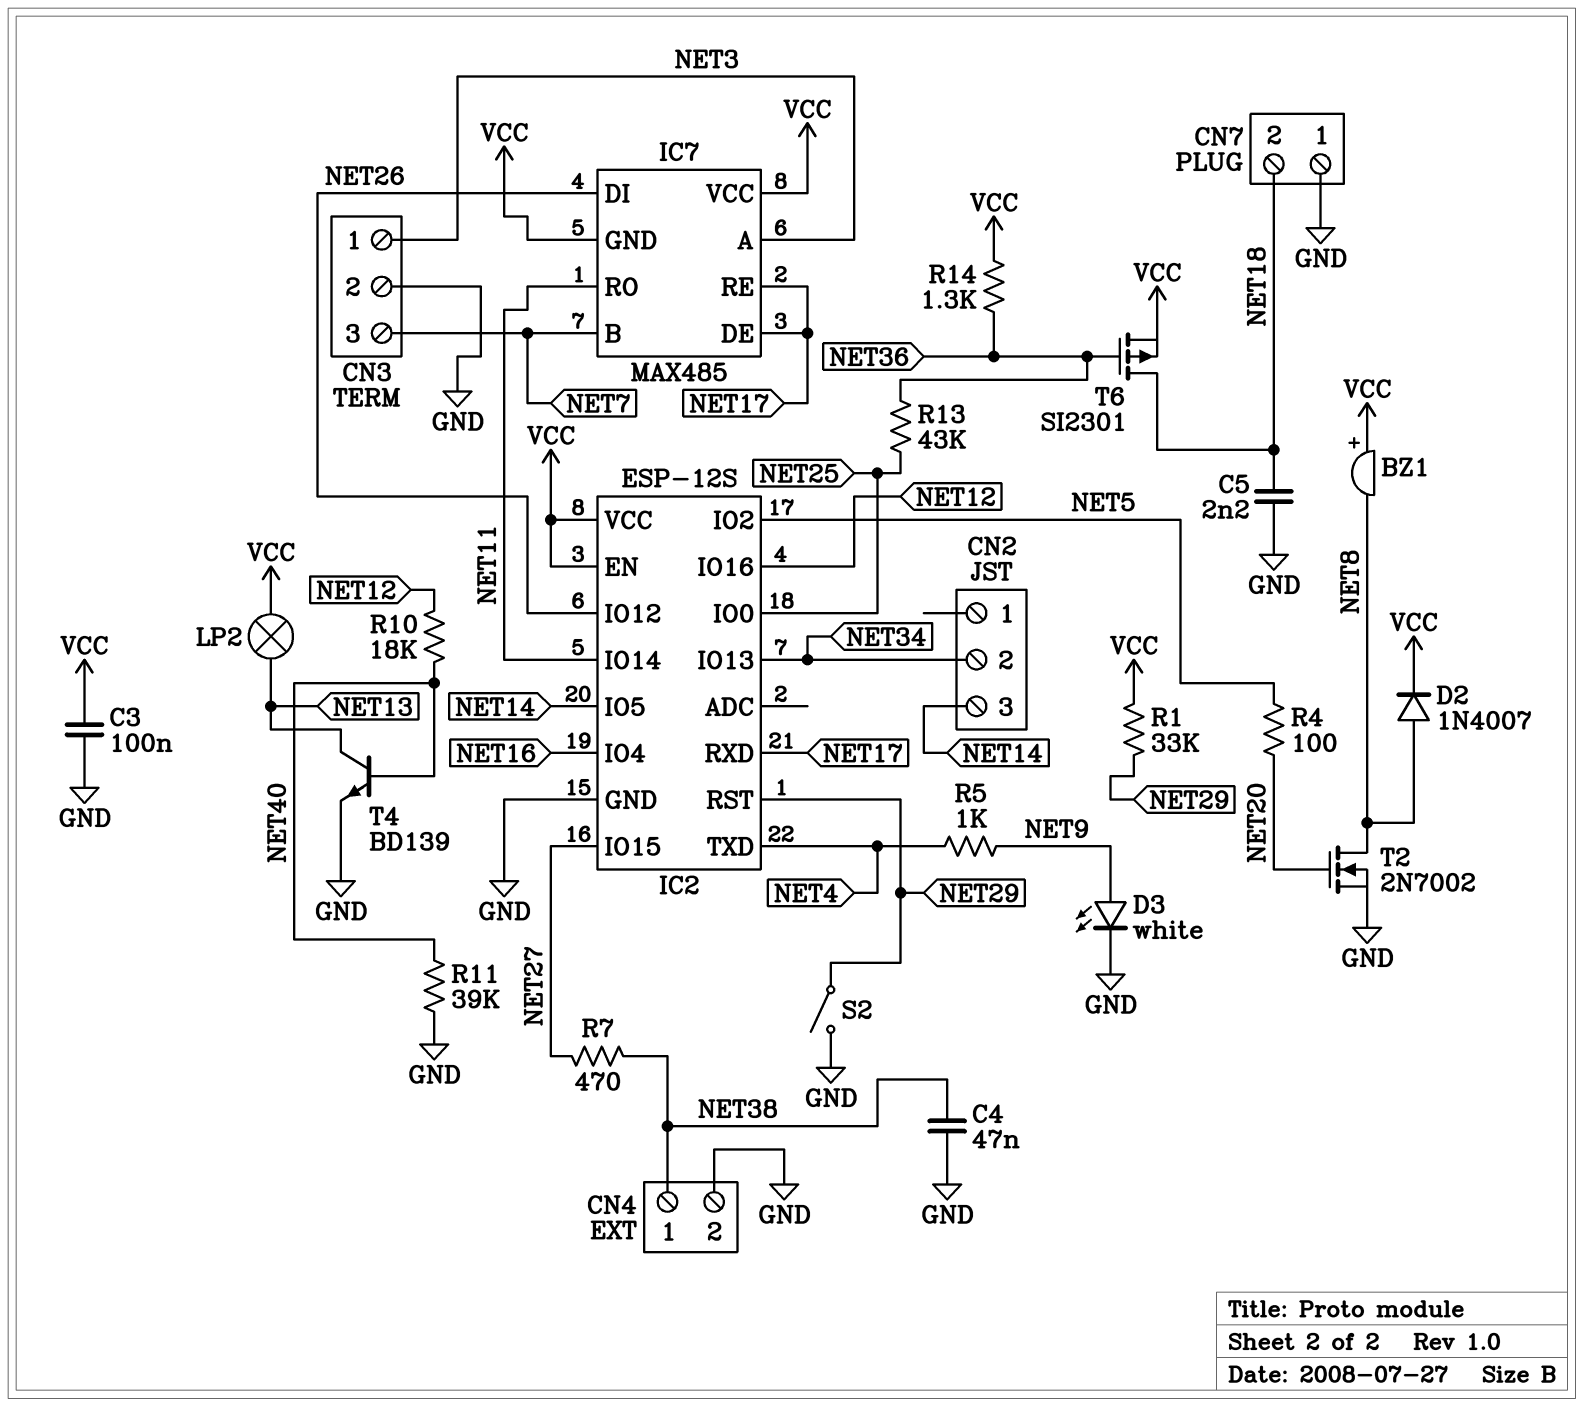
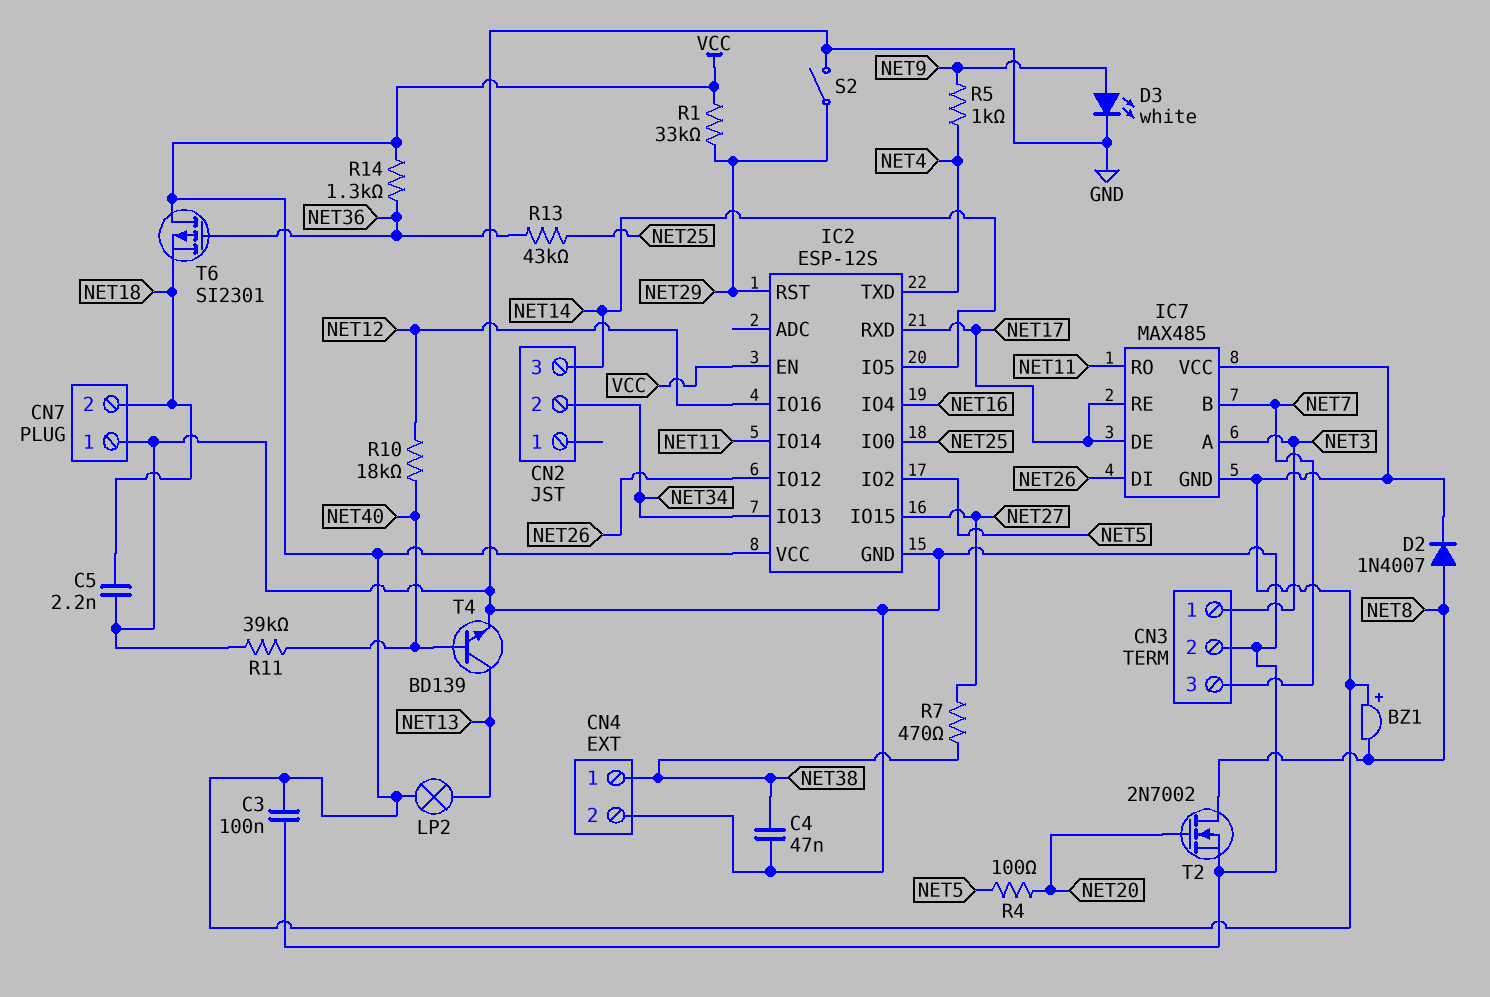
T6: PMOS SI2301 (G NET36, D NET18, S VCC) -> PMOS SI2301 (G NET36, D VCC, S NET18)

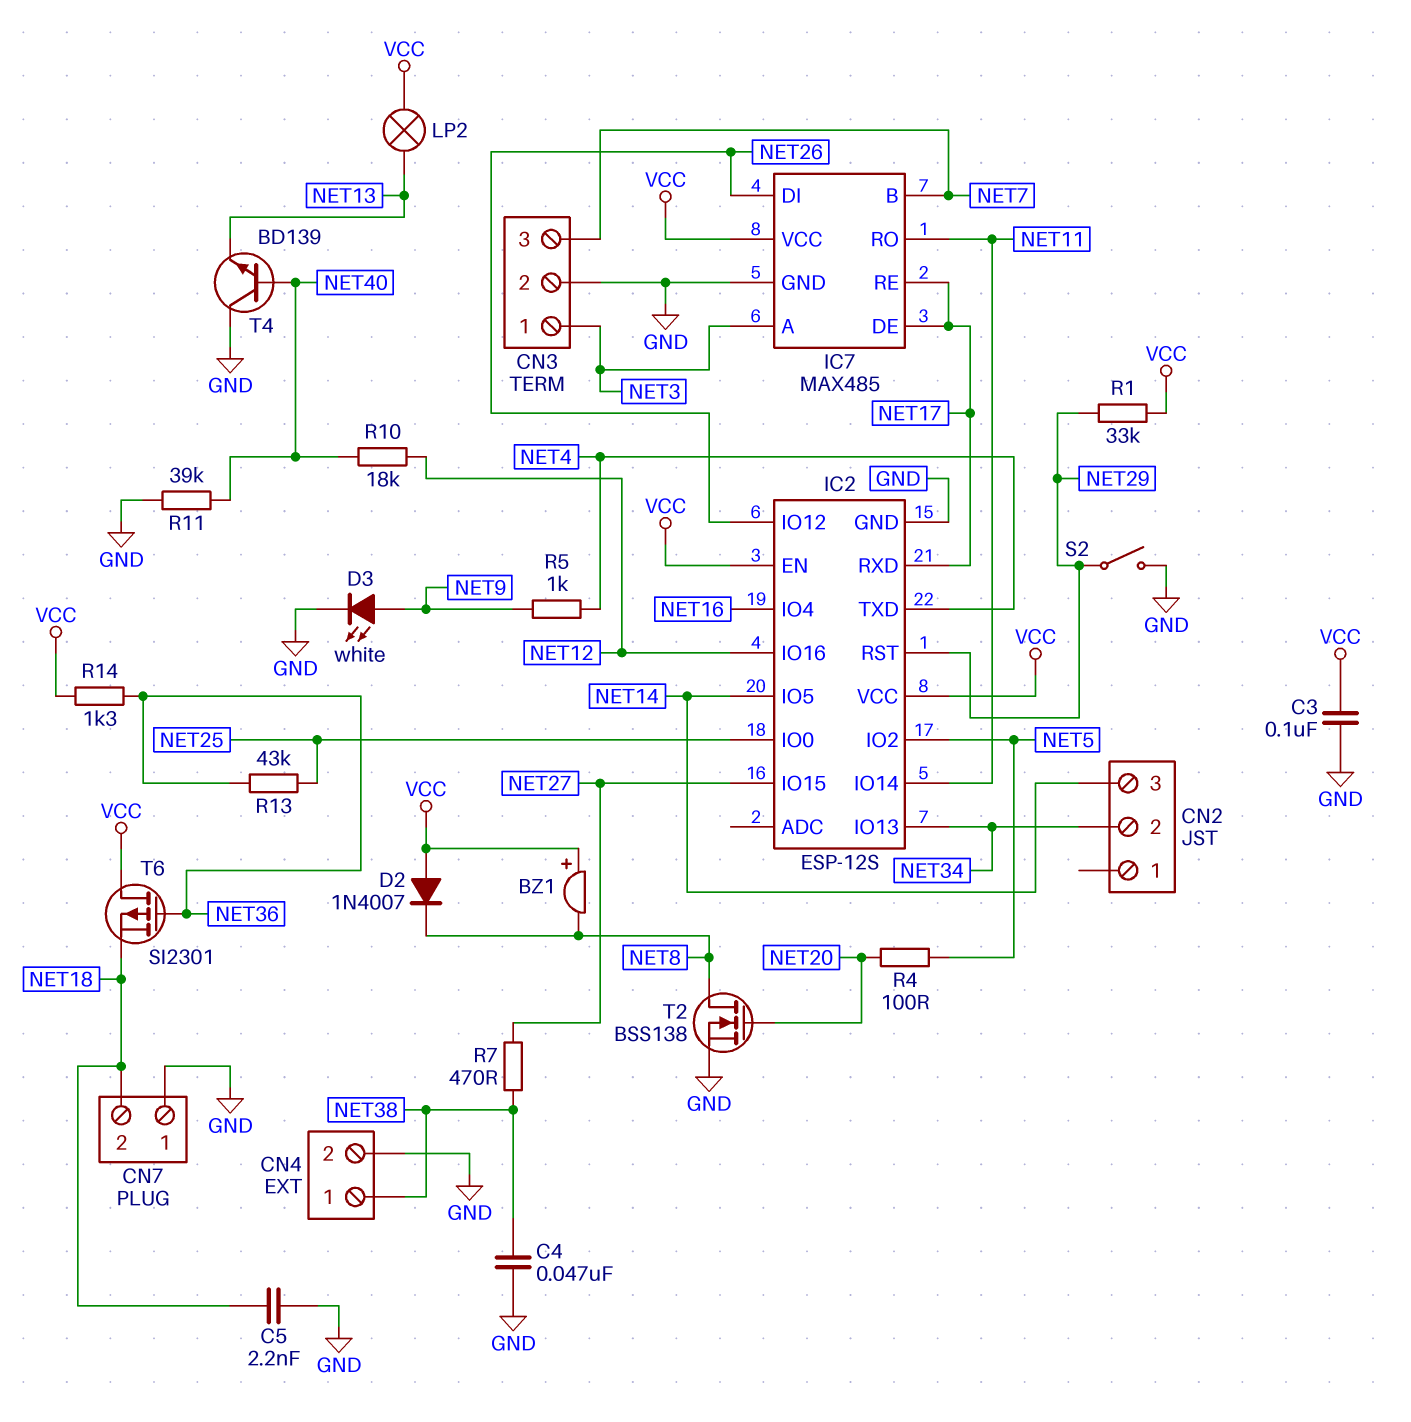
D2: diode 1N4007 (A NET8, K VCC) -> diode 1N4007 (A VCC, K NET8)
IC7 pin GND: VCC -> GND
T2: NMOS 2N7002 (G NET20, D NET8, S GND) -> NMOS BSS138 (G NET20, D NET8, S GND)
T4: NPN BD139 (B NET40, C NET13, E GND) -> NPN BD139 (B NET40, C GND, E NET13)

